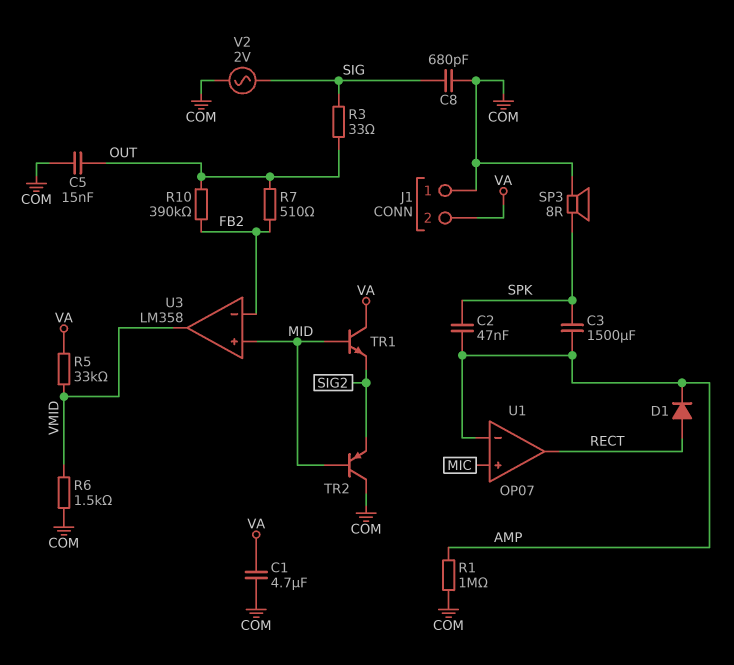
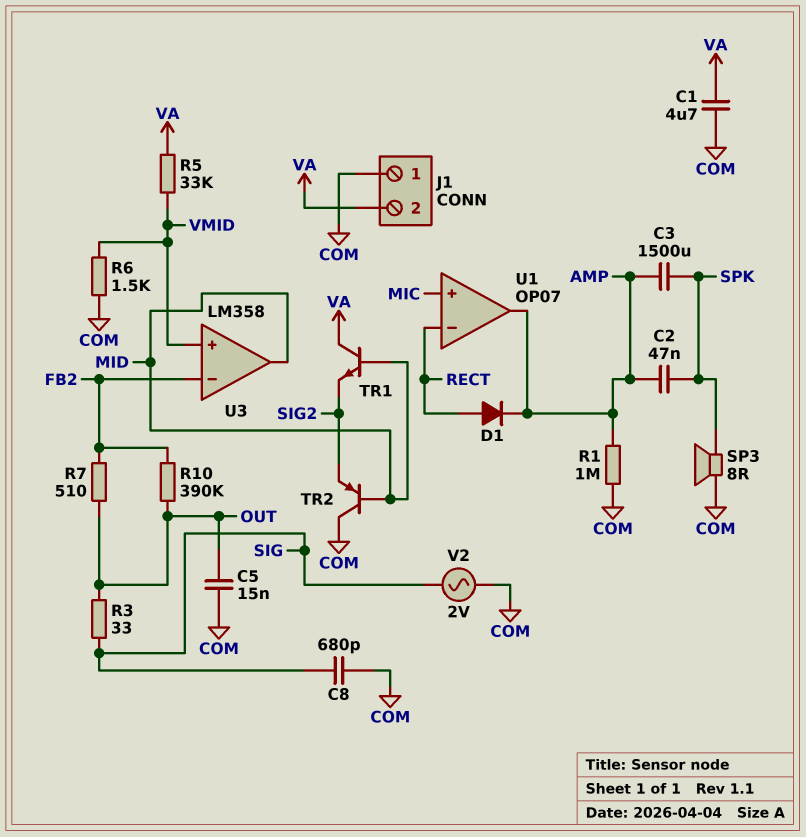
U1 pin in-: AMP -> RECT
U1 pin out: RECT -> AMP
U3 pin in+: MID -> VMID
U3 pin out: VMID -> MID

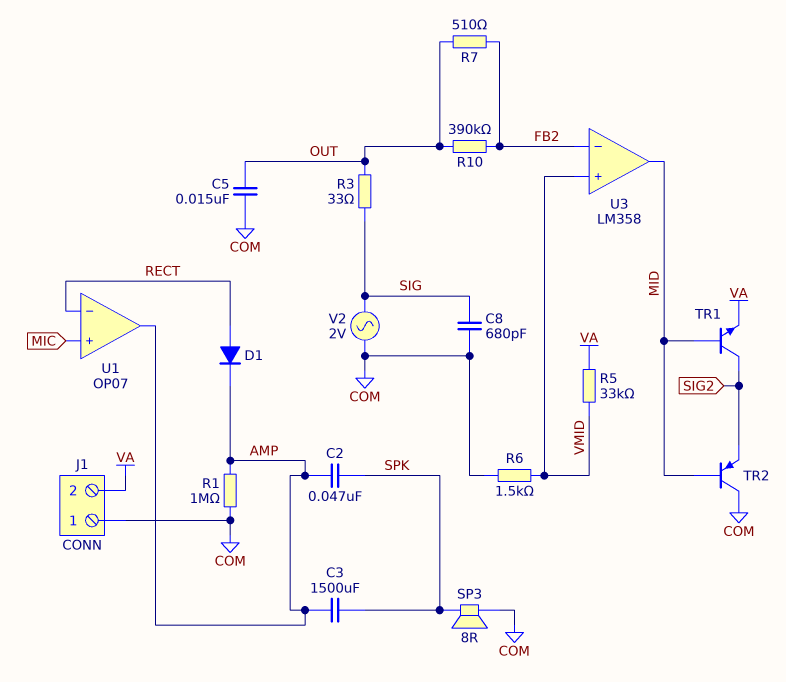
C1: 4.7uF (COM, VA) -> none
TR1: NPN (B MID, C VA, E SIG2) -> NPN (B MID, C SIG2, E VA)

